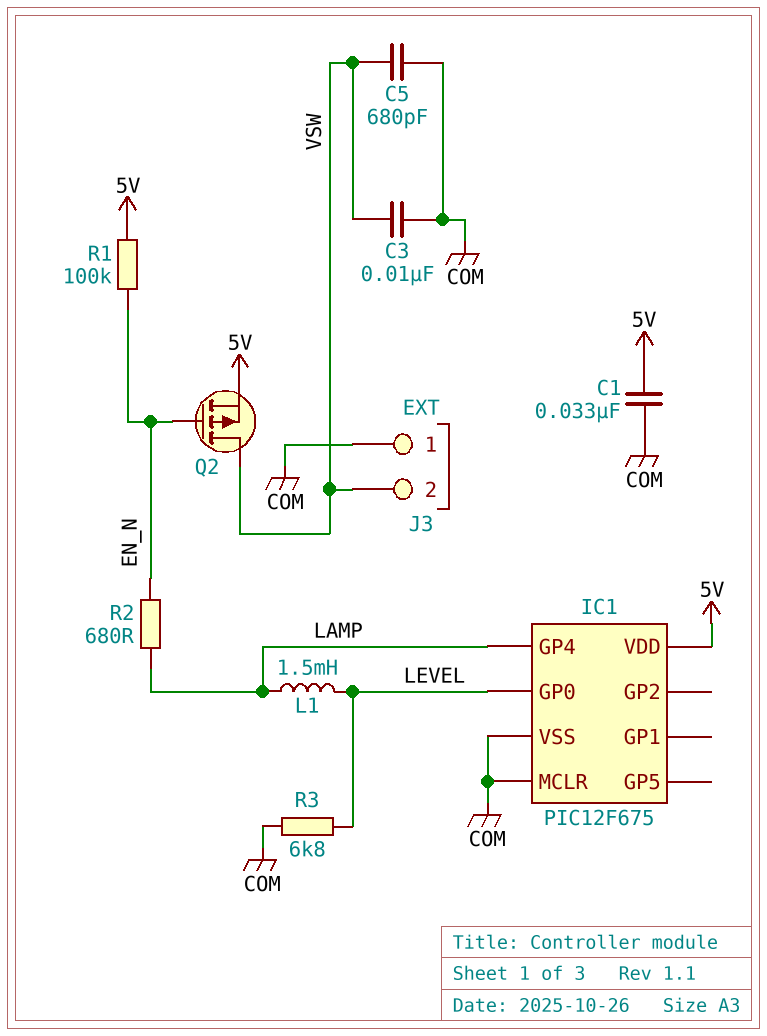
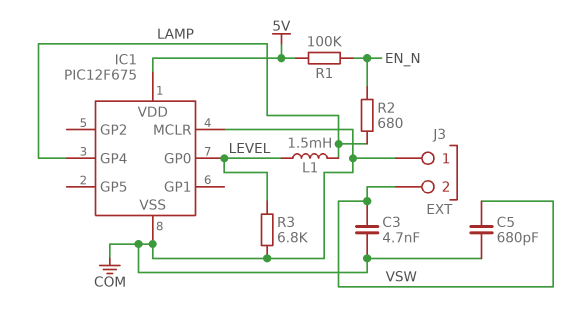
C1: 33nF (5V, COM) -> none
C3: 10nF (COM, VSW) -> 4.7nF (COM, VSW)
Q2: PMOS (G EN_N, D VSW, S 5V) -> none

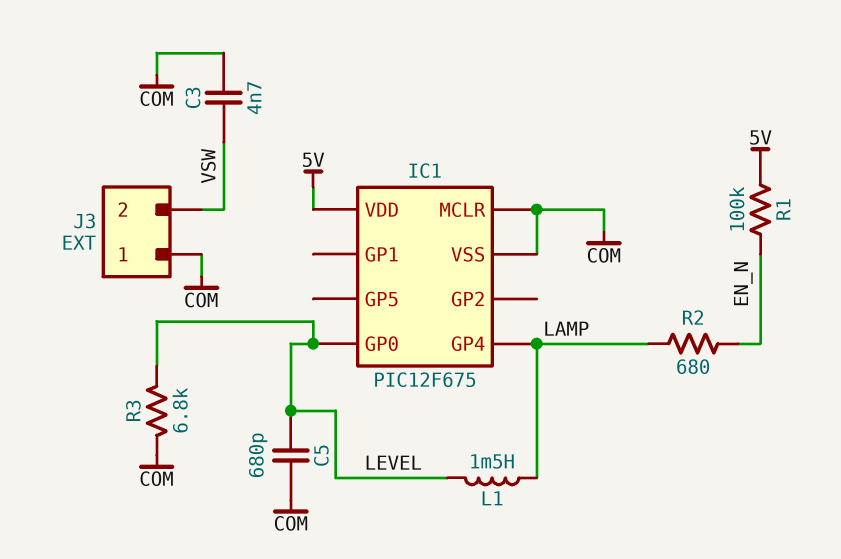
C5: 680pF (COM, VSW) -> 680pF (COM, LEVEL)

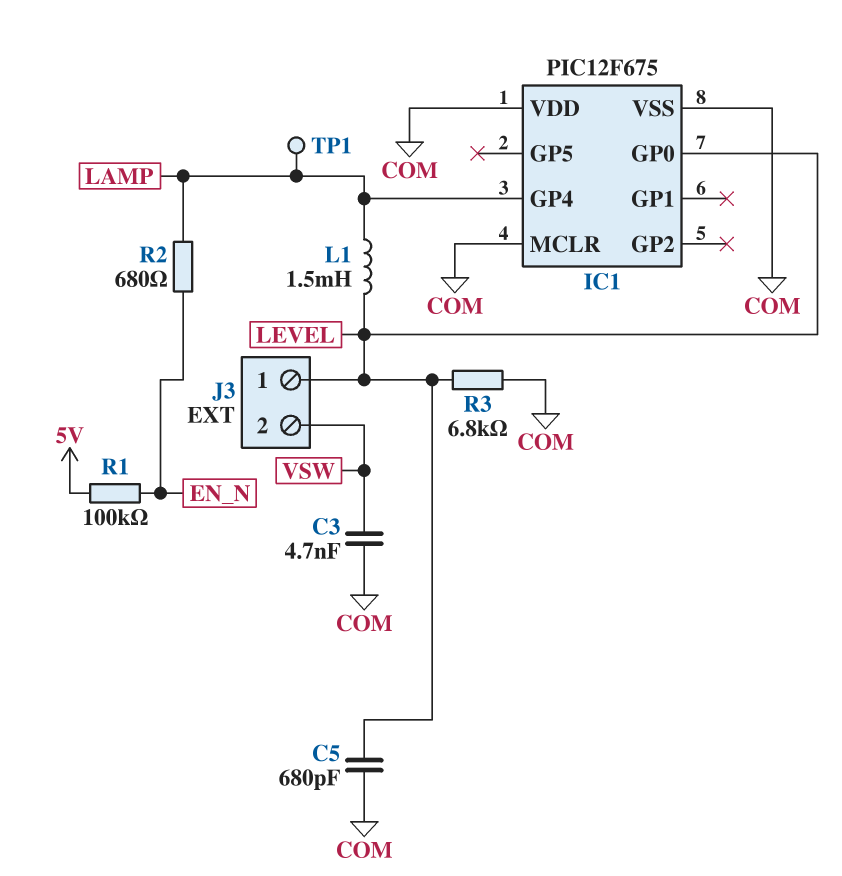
IC1 pin VDD: 5V -> COM
J3 pin 1: COM -> LEVEL
TP1: none -> test point (LAMP)

